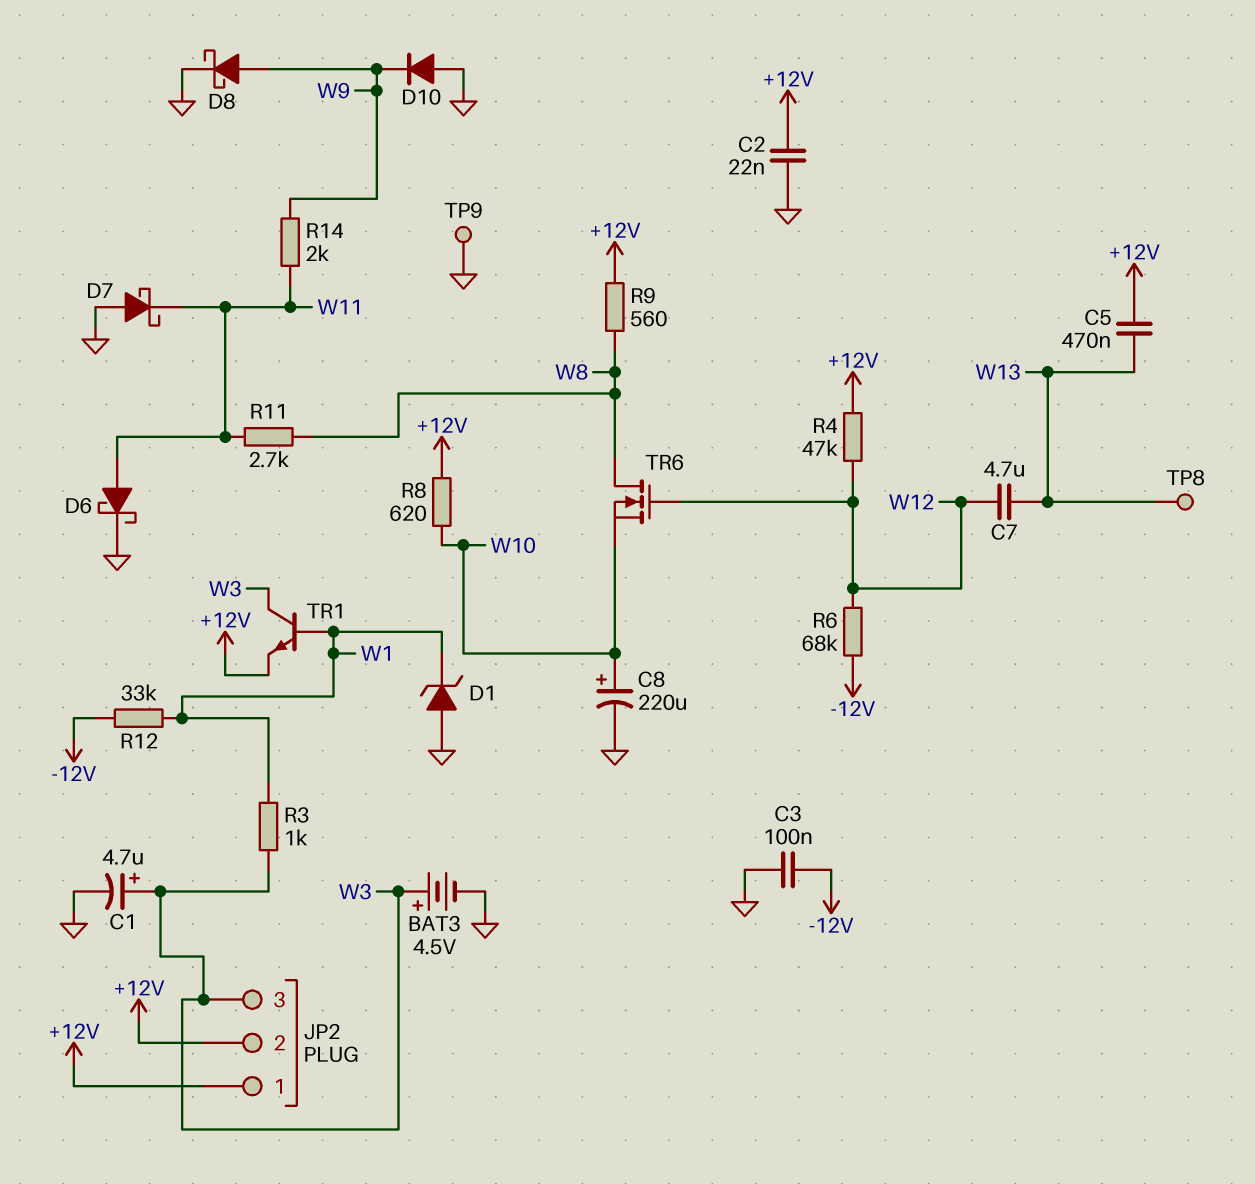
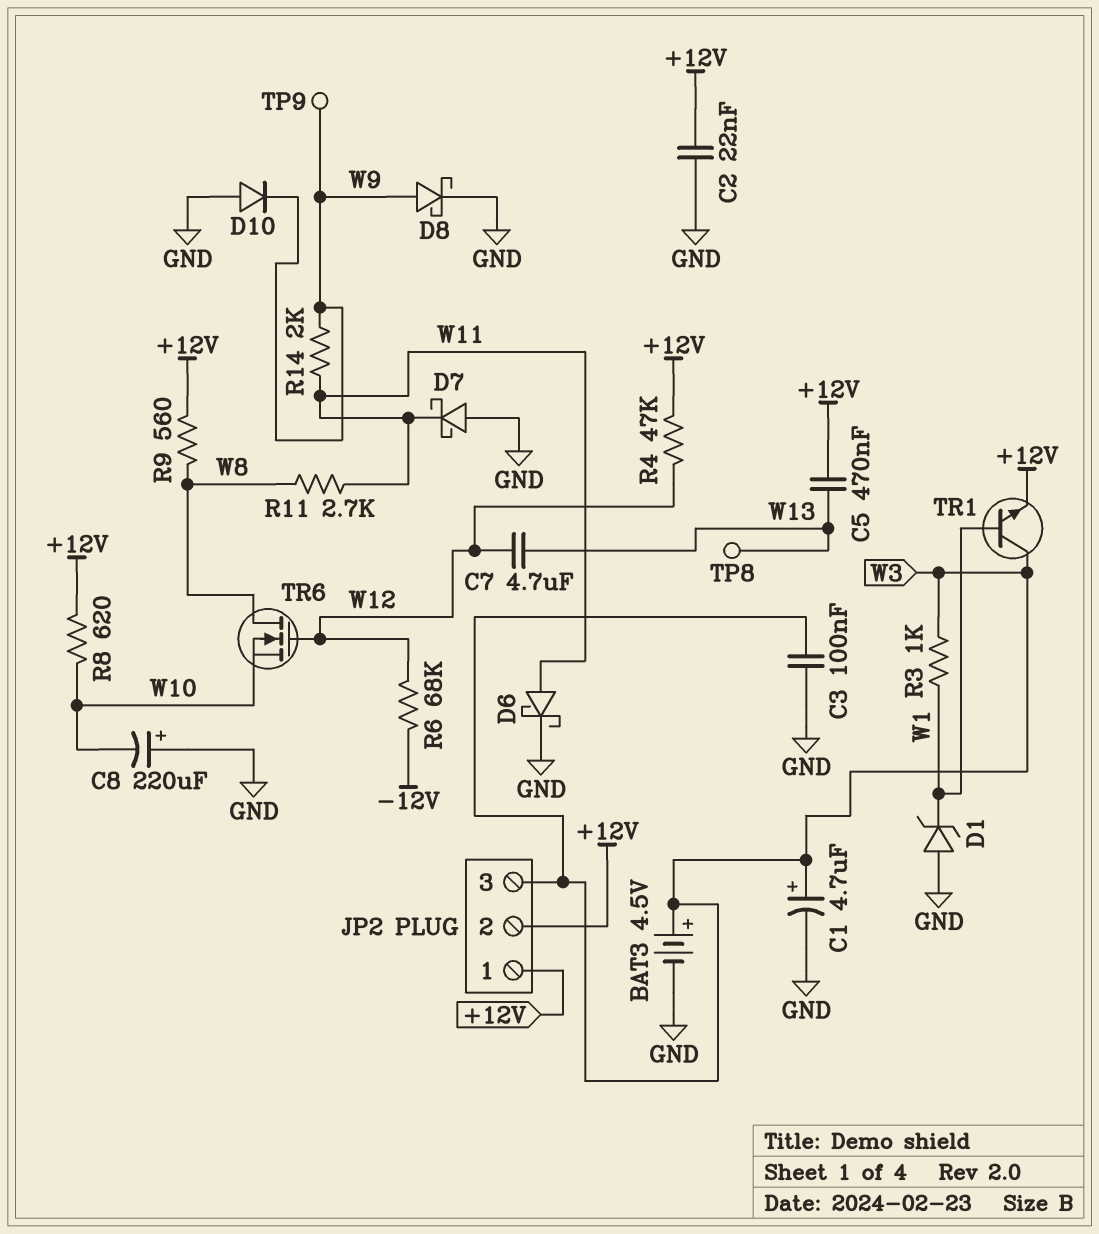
C3: 100nF (-12V, GND) -> 100nF (GND, W3)
C8: 220uF (plus W10, minus GND) -> 220uF (plus GND, minus W10)
R12: 33k (-12V, W1) -> none
TP9: test point (GND) -> test point (W9)

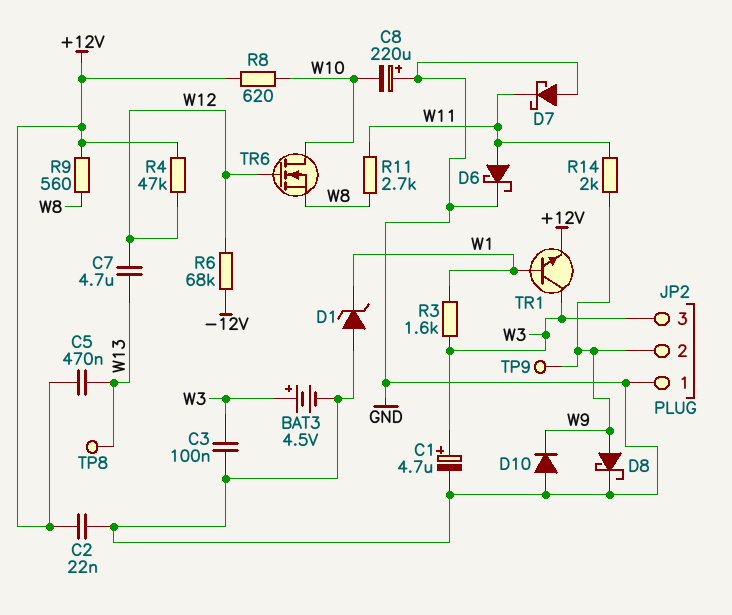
JP2 pin 1: +12V -> GND
JP2 pin 2: +12V -> W9
R3: 1k (W1, W3) -> 1.6k (W1, W3)
TR6: NMOS (G W12, D W8, S W10) -> NMOS (G W12, D W10, S W8)

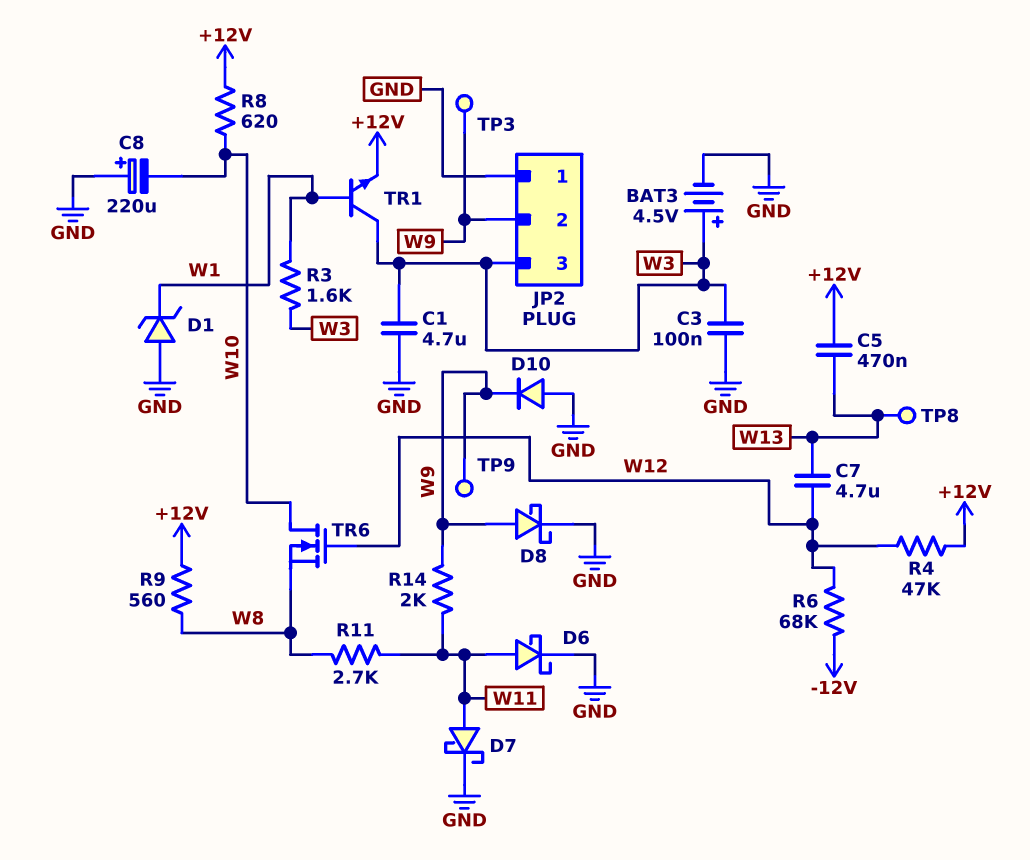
C1: 4.7uF (plus W3, minus GND) -> 4.7uF (GND, W3)
C2: 22nF (+12V, GND) -> none
D7: schottky (A GND, K W11) -> schottky (A W11, K GND)
TP3: none -> test point (W9)

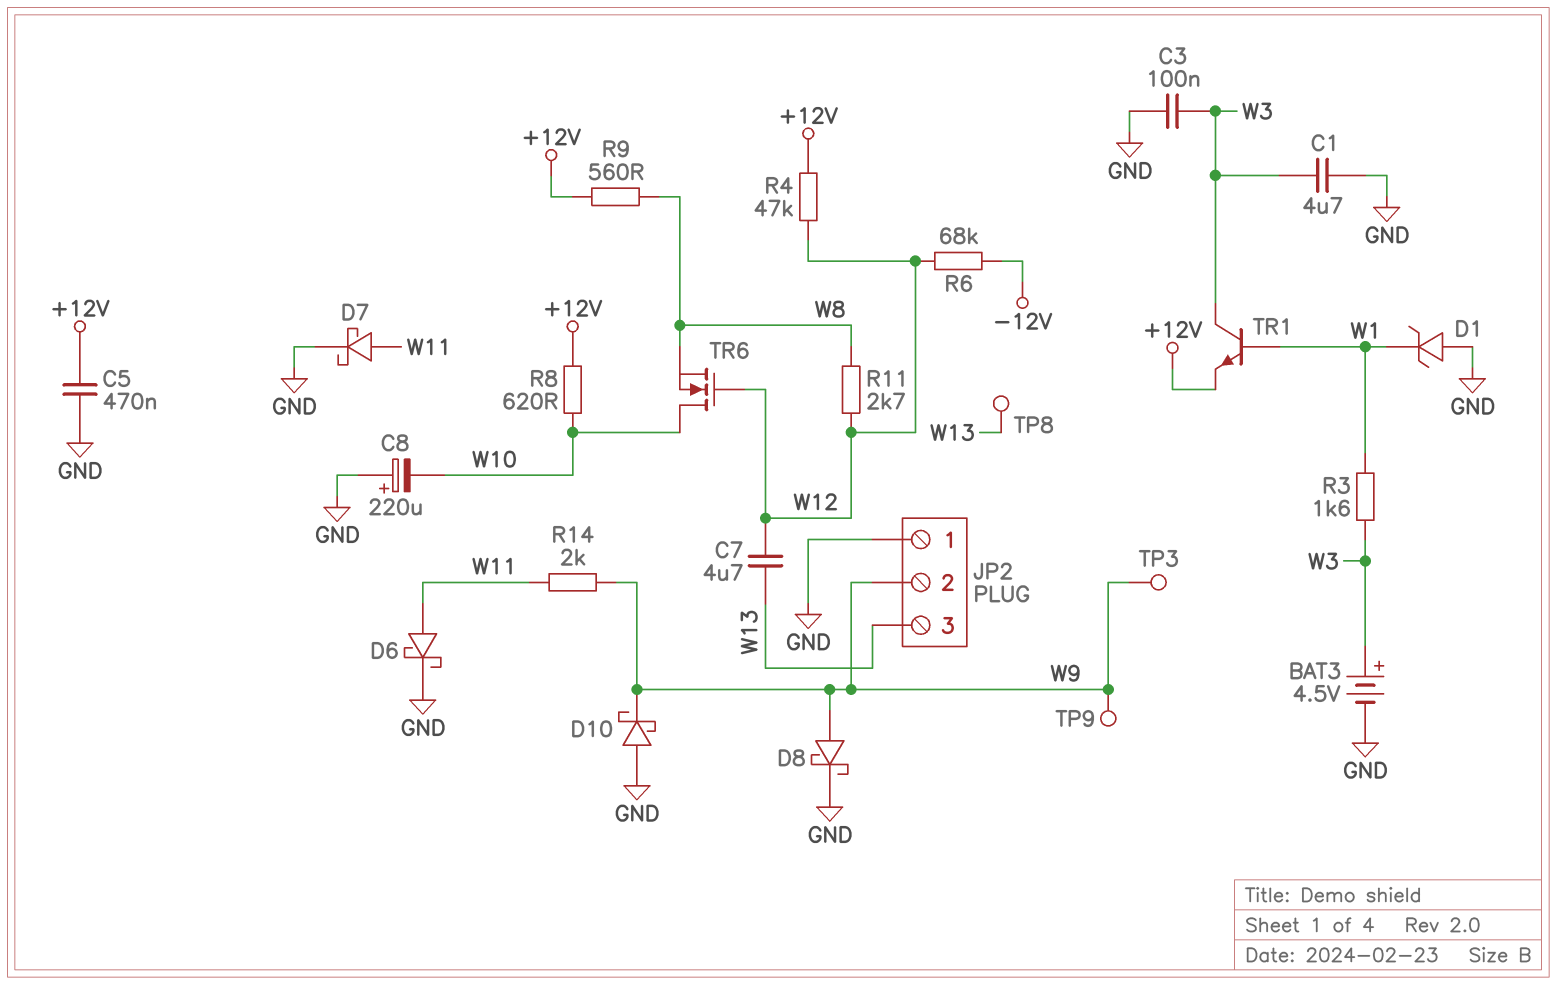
C5: 470nF (+12V, W13) -> 470nF (+12V, GND)
D10: diode (A GND, K W9) -> schottky (A GND, K W9)
JP2 pin 3: W3 -> W13
R11: 2.7k (W8, W11) -> 2.7k (W8, W12)

